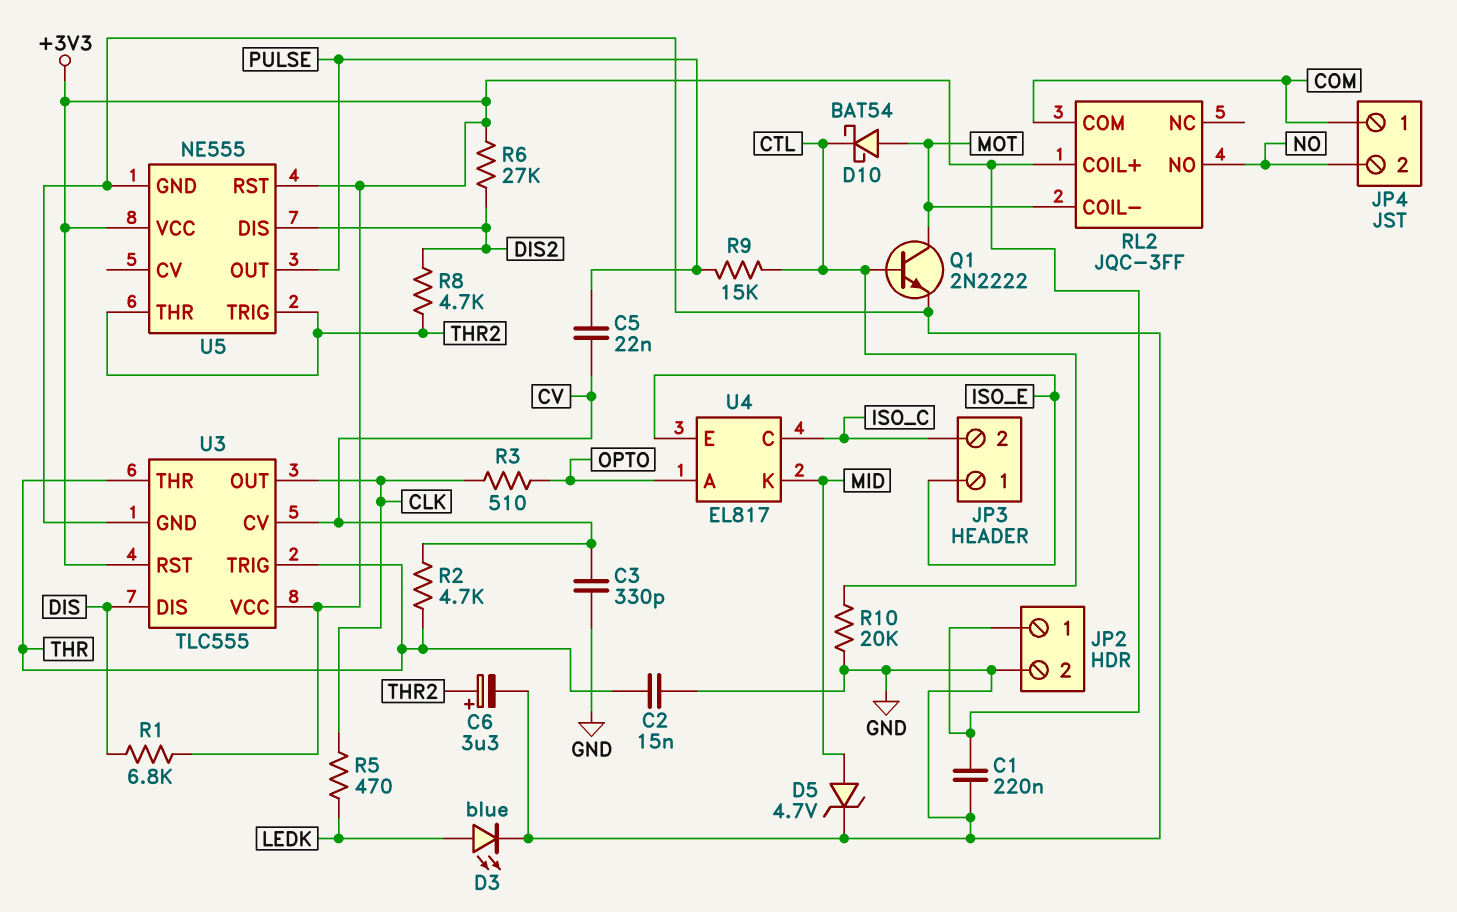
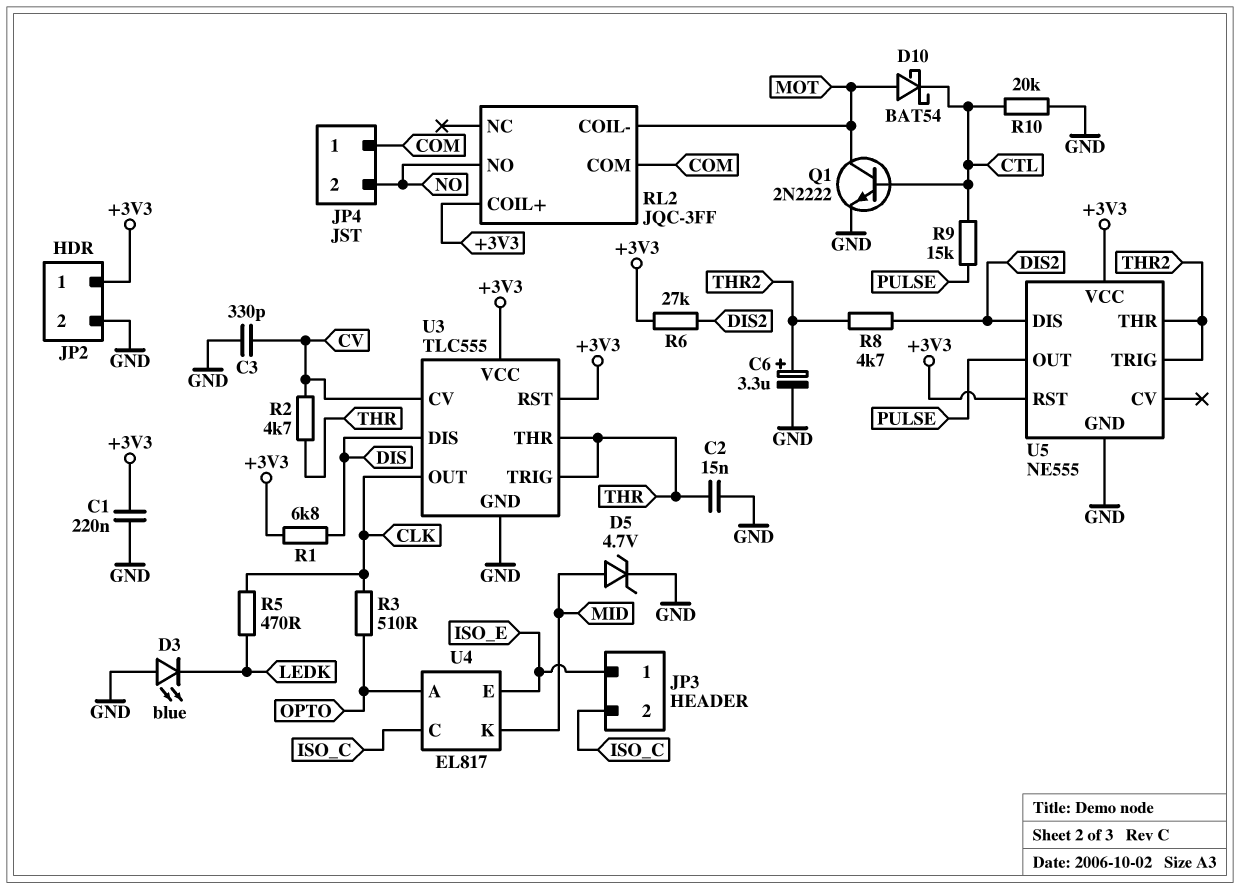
C5: 22nF (CV, PULSE) -> none
D3: LED blue (A LEDK, K GND) -> LED blue (A GND, K LEDK)

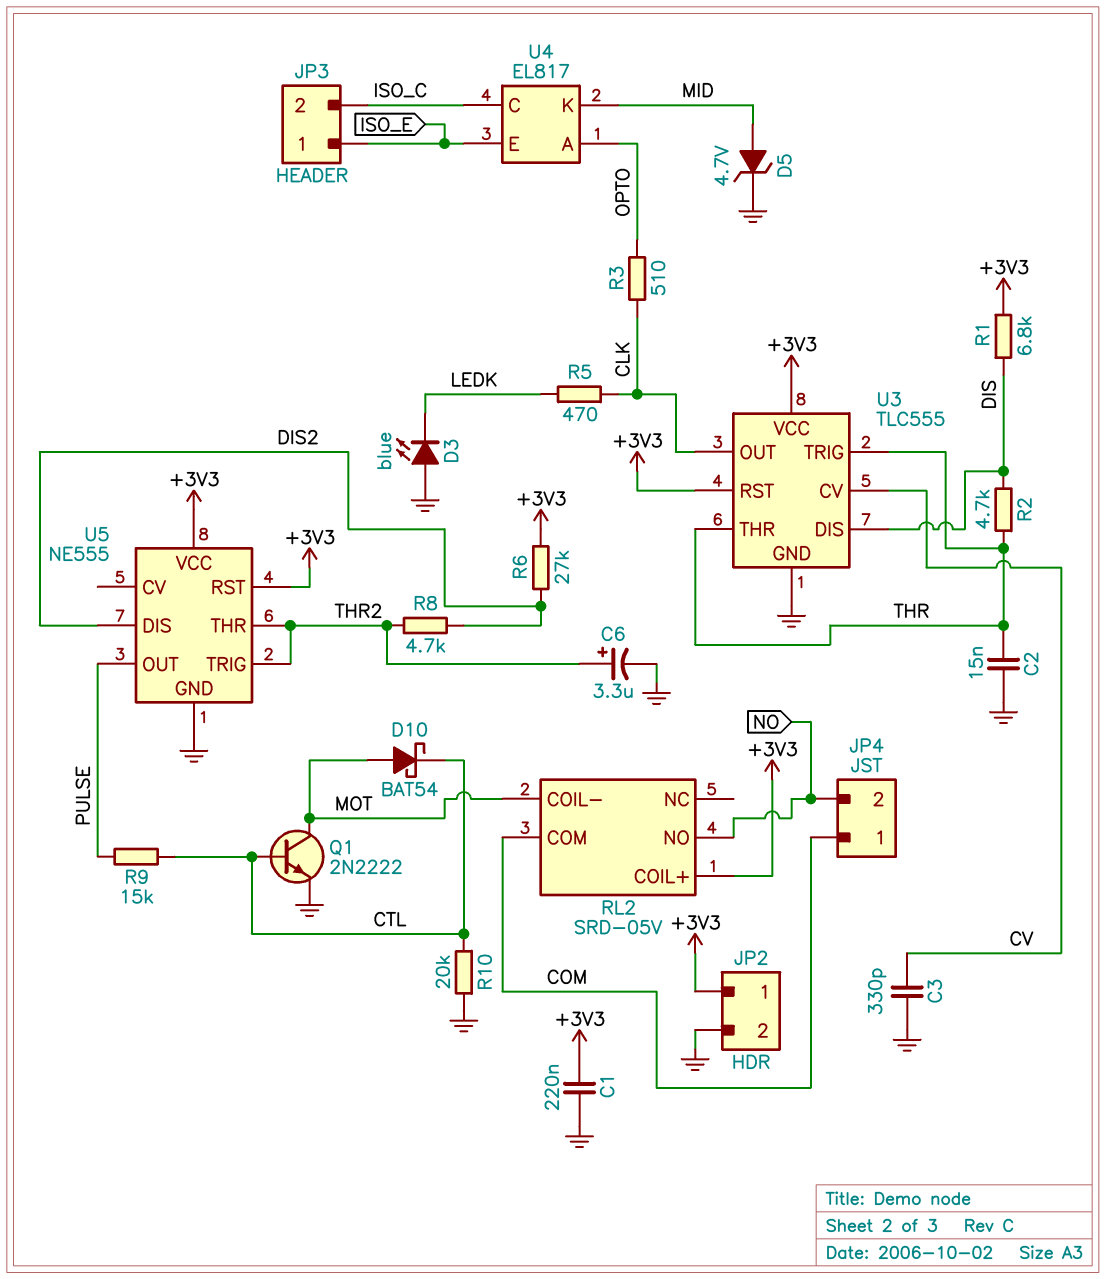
R2: 4.7k (CV, THR) -> 4.7k (DIS, THR)
RL2: JQC-3FF -> SRD-05V

